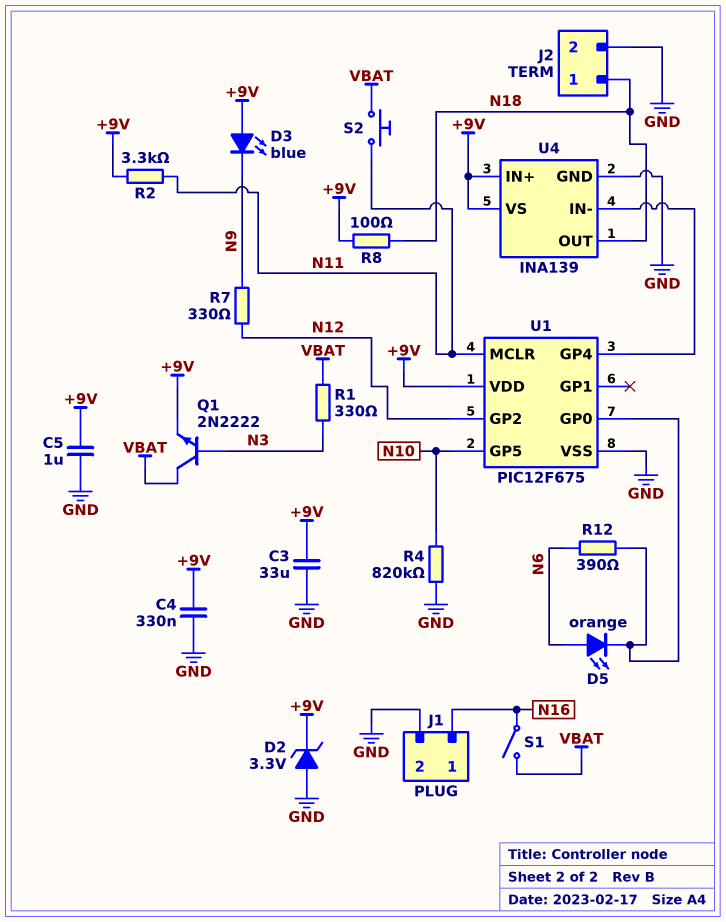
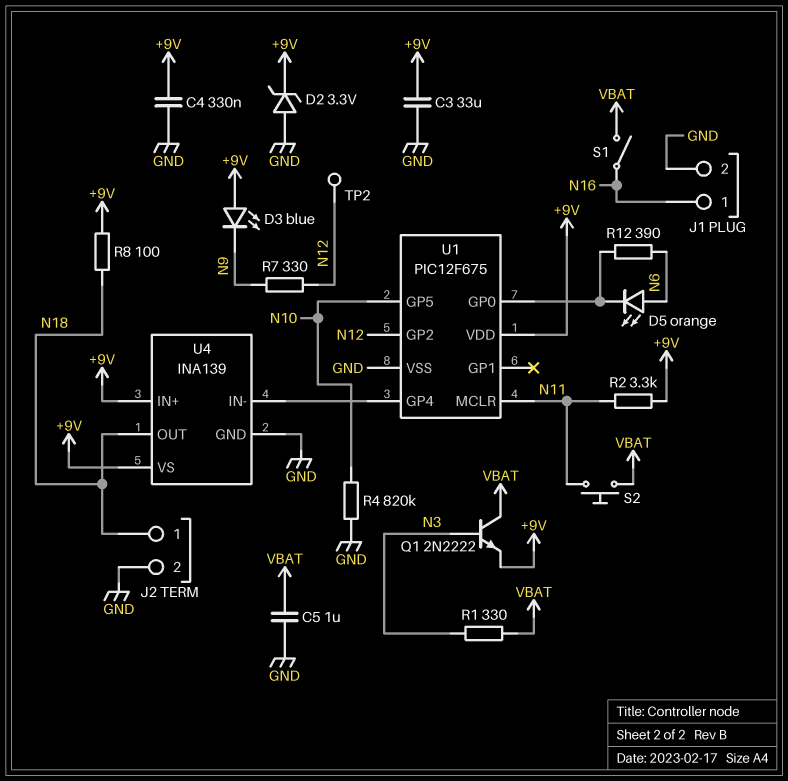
C5: 1uF (+9V, GND) -> 1uF (GND, VBAT)
TP2: none -> test point (N12)

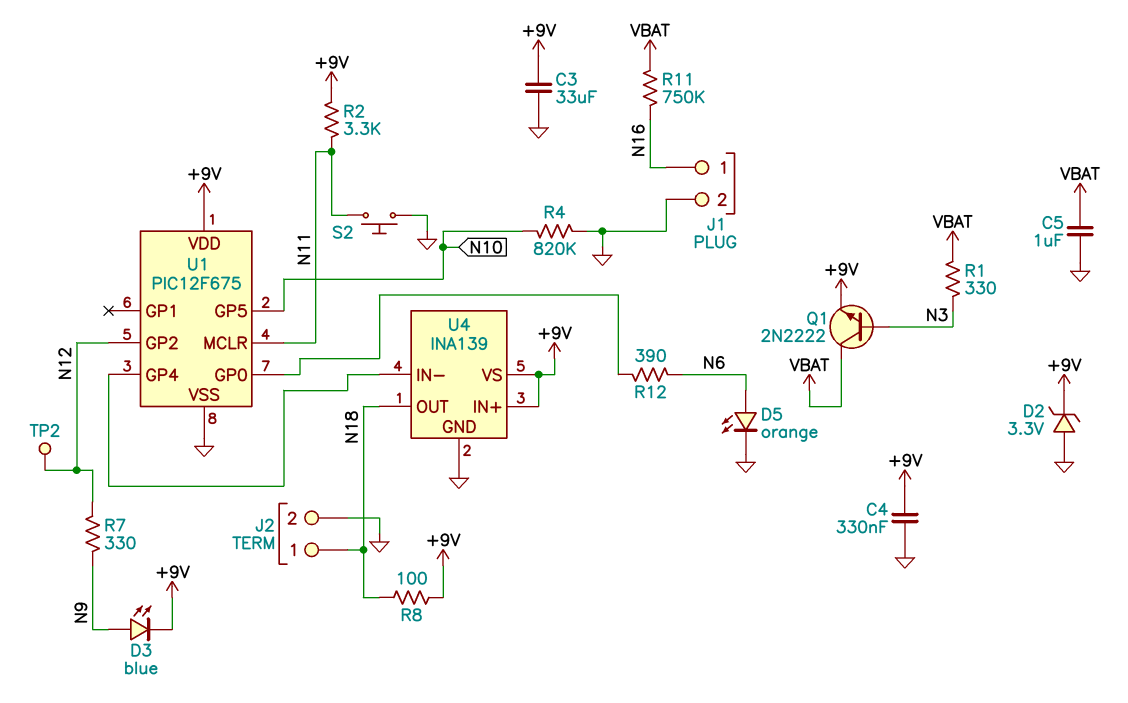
D3: LED blue (A +9V, K N9) -> LED blue (A N9, K +9V)
D5: LED orange (A N6, K U1/GP0) -> LED orange (A N6, K GND)
R11: none -> 750k (N16, VBAT)
S1: switch (N16, VBAT) -> none
S2: button (N11, VBAT) -> button (GND, N11)

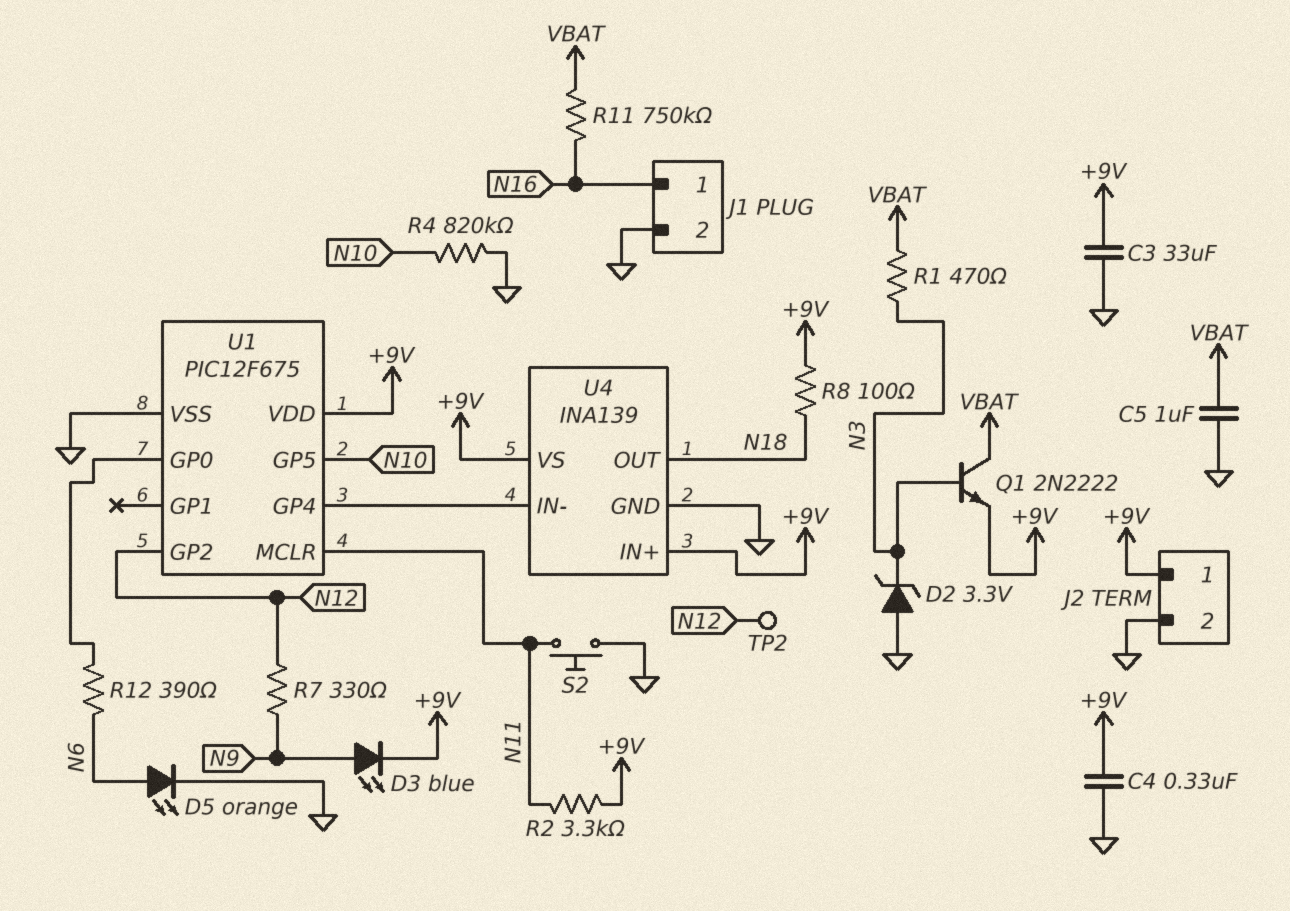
D2: zener 3.3V (A GND, K +9V) -> zener 3.3V (A GND, K N3)
J2 pin 1: N18 -> +9V
R1: 330 (N3, VBAT) -> 470 (N3, VBAT)

